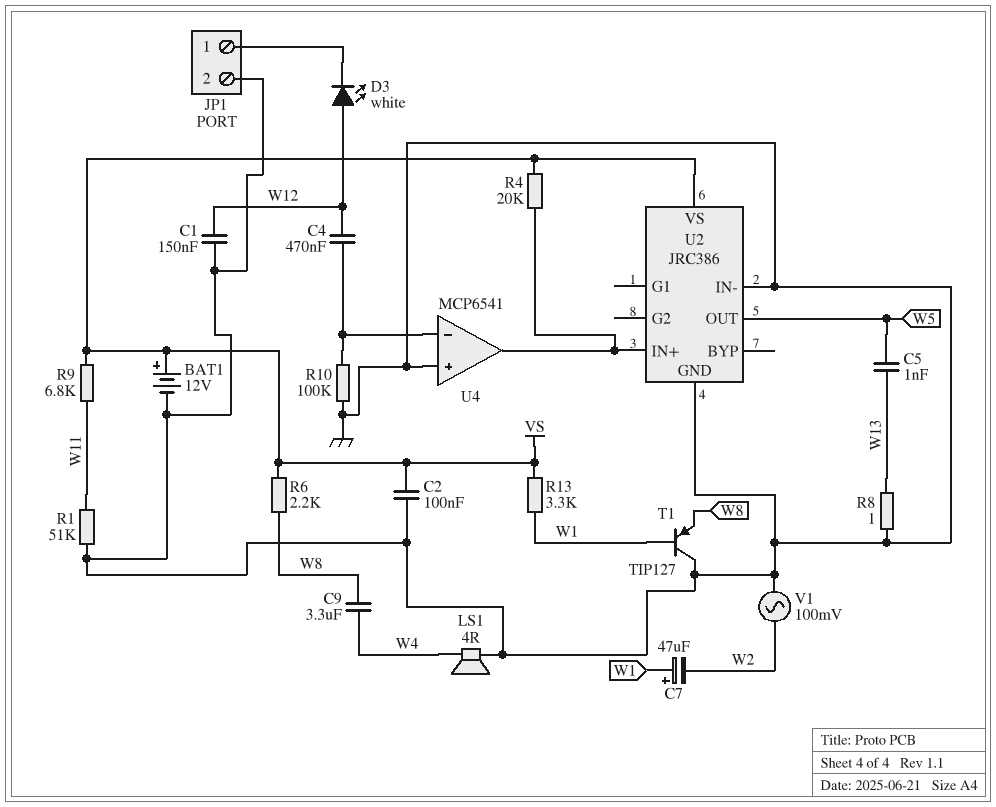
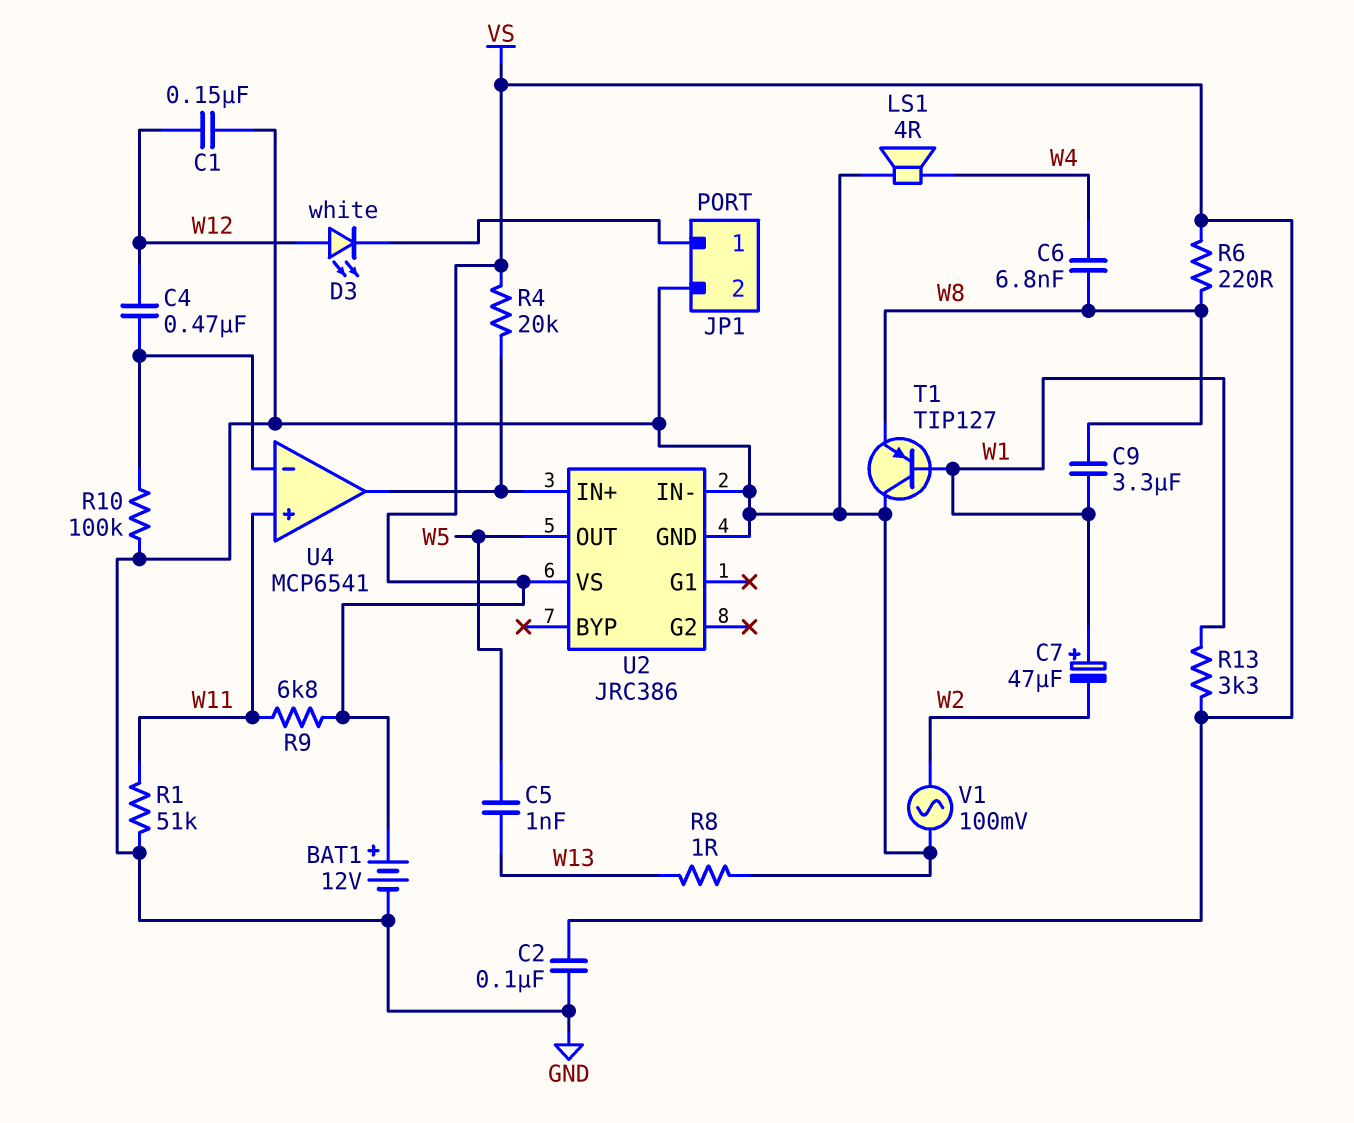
C6: none -> 6.8nF (W4, W8)
C9: 3.3uF (W4, W8) -> 3.3uF (W1, W8)
R6: 2.2k (VS, W8) -> 220 (VS, W8)
U4 pin in+: GND -> W11

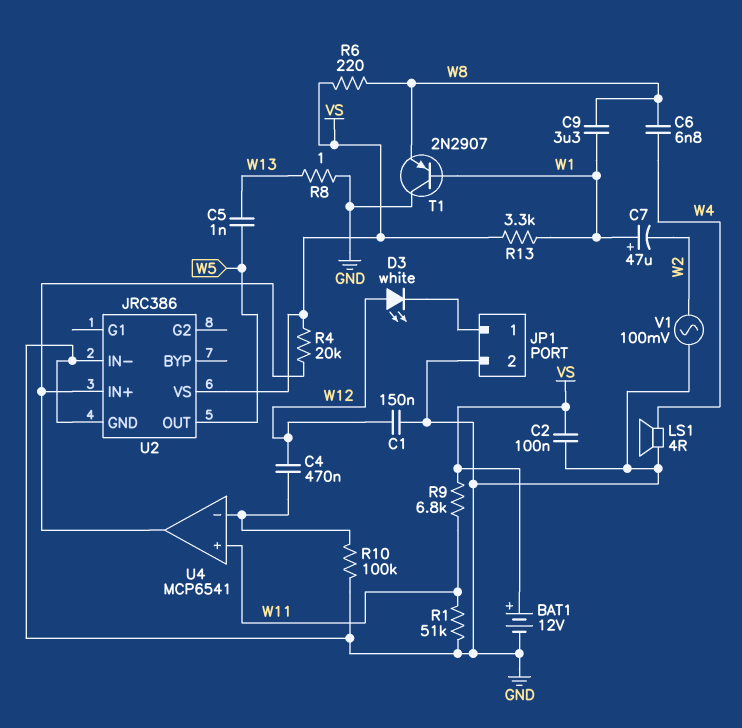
T1: PNP TIP127 (B W1, C GND, E W8) -> PNP 2N2907 (B W1, C GND, E W8)

